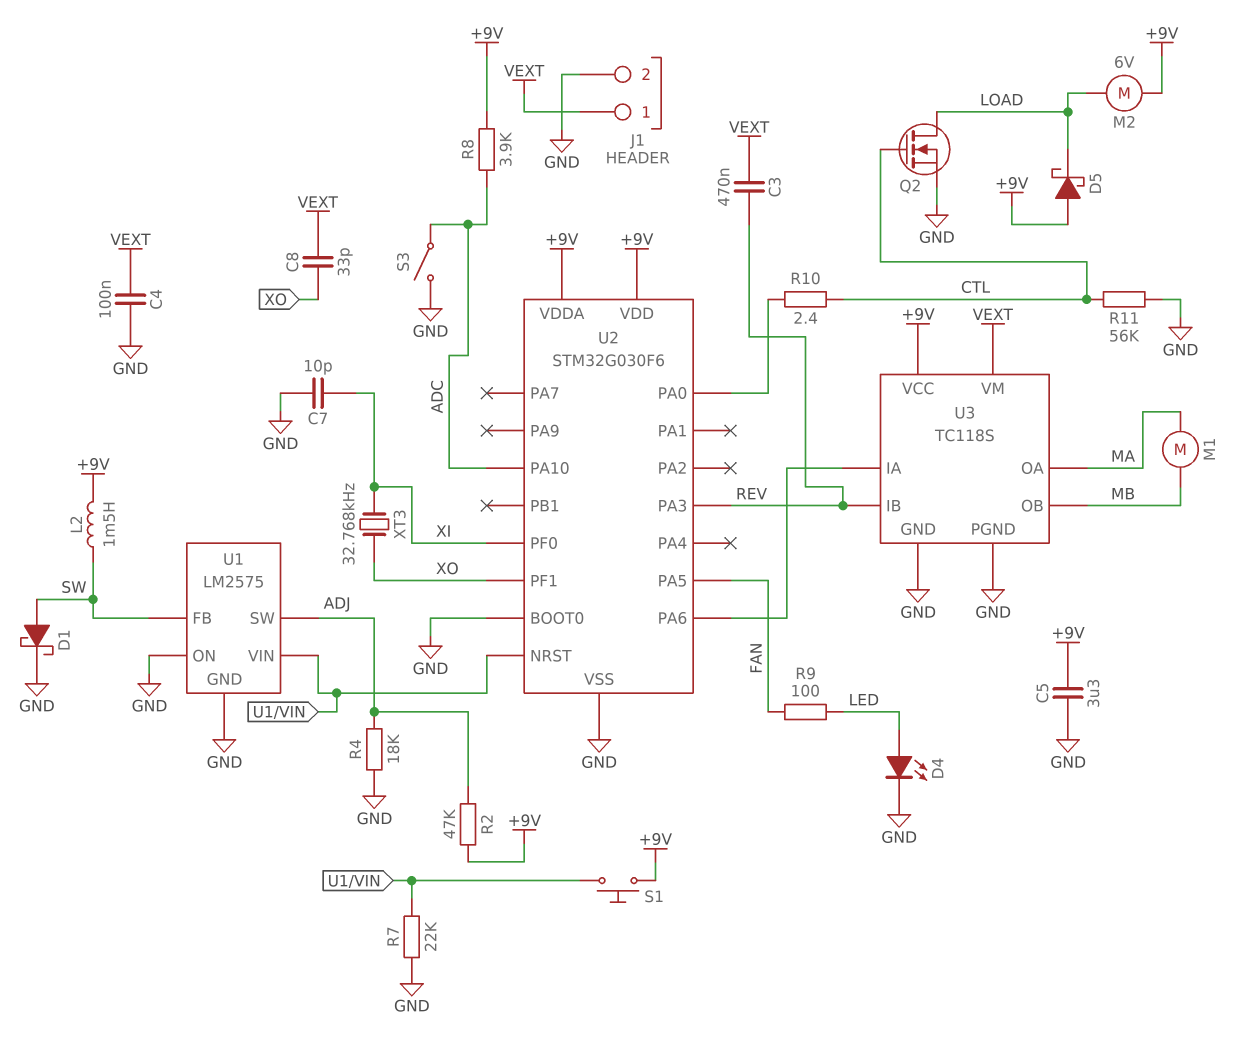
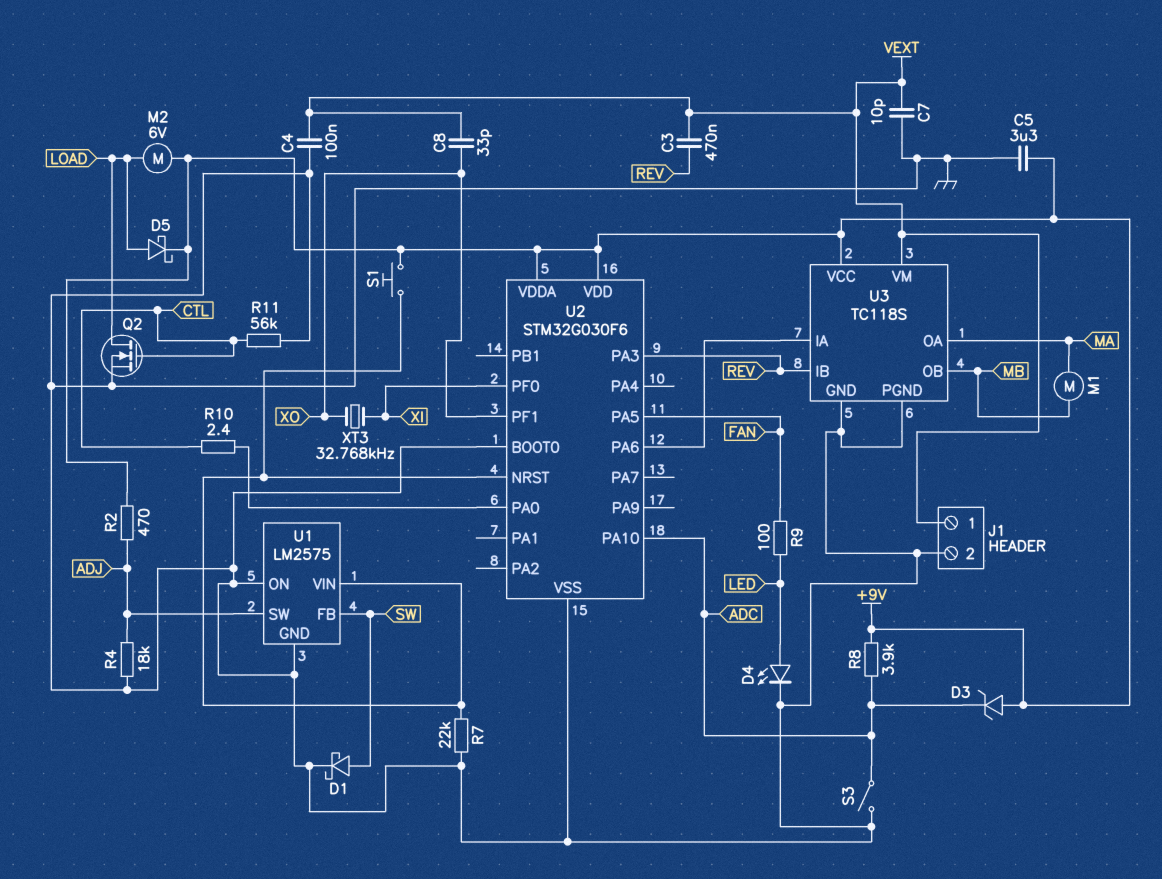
C7: 10pF (GND, XI) -> 10pF (GND, VEXT)
D3: none -> zener (A +9V, K ADC)
D5: schottky (A +9V, K LOAD) -> schottky (A LOAD, K +9V)
L2: 1.5mH (+9V, SW) -> none
R2: 47k (+9V, ADJ) -> 470 (+9V, ADJ)

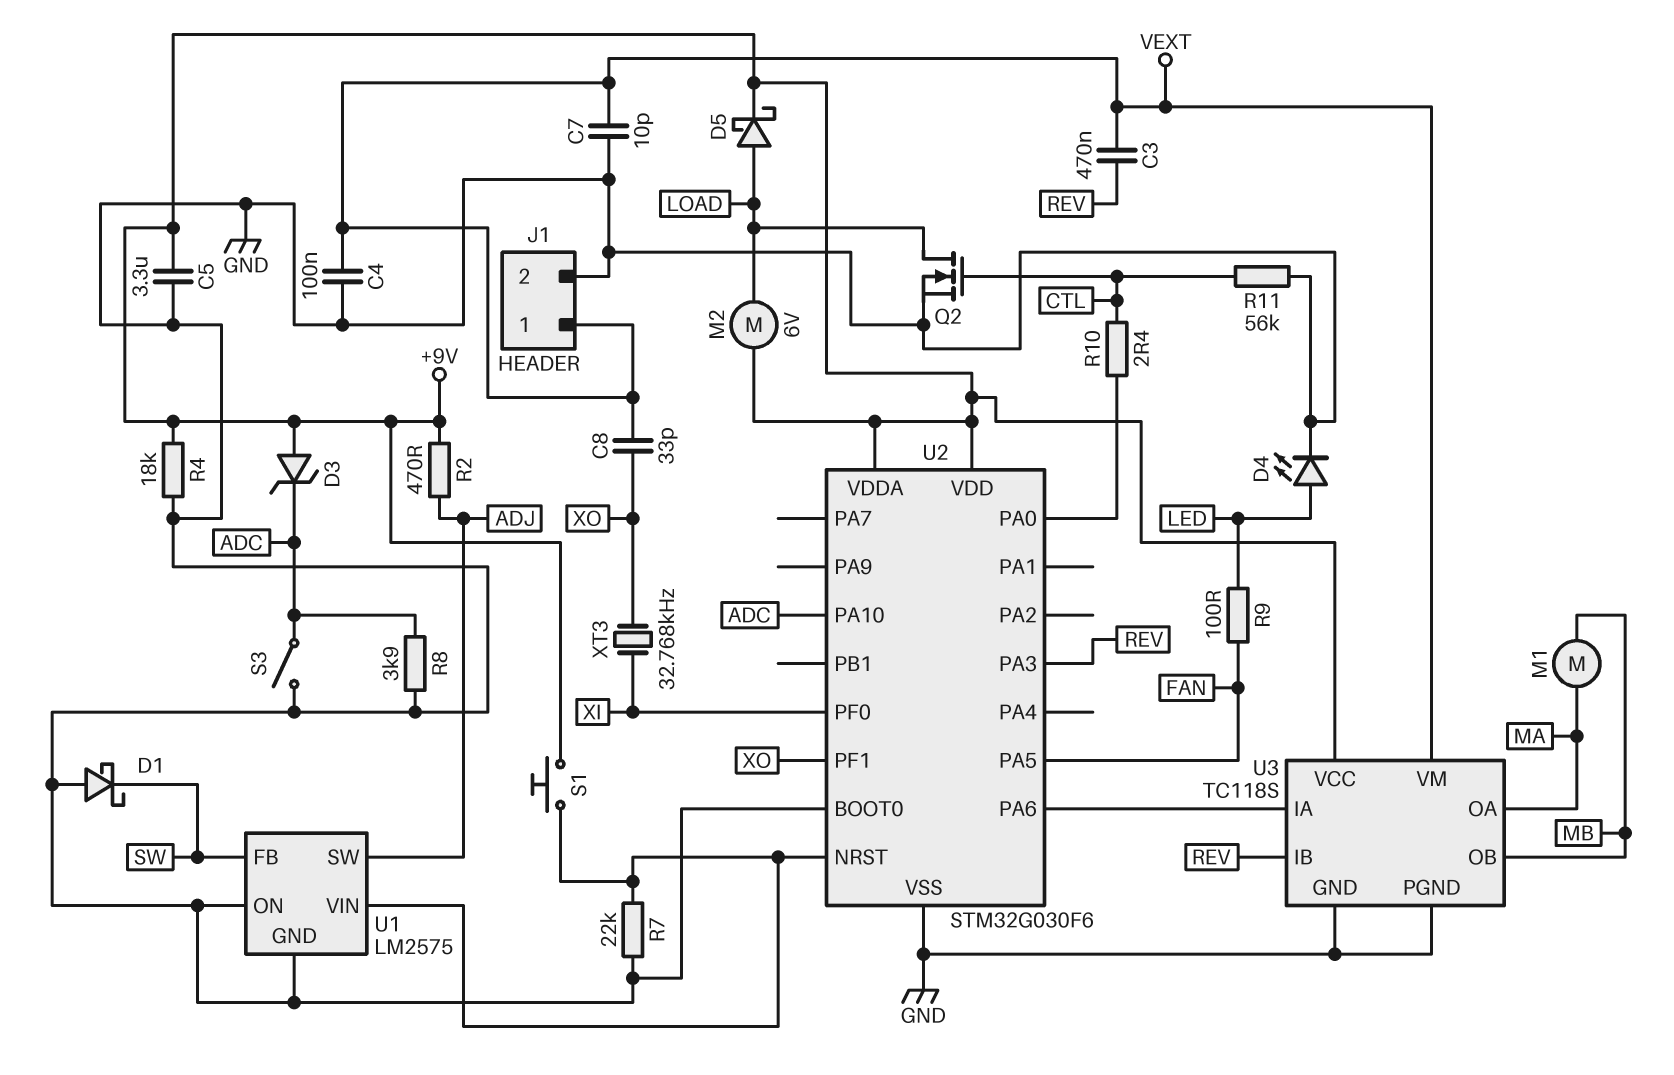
D1: schottky (A SW, K GND) -> schottky (A GND, K SW)
R4: 18k (ADJ, GND) -> 18k (+9V, GND)
R8: 3.9k (+9V, ADC) -> 3.9k (ADC, GND)

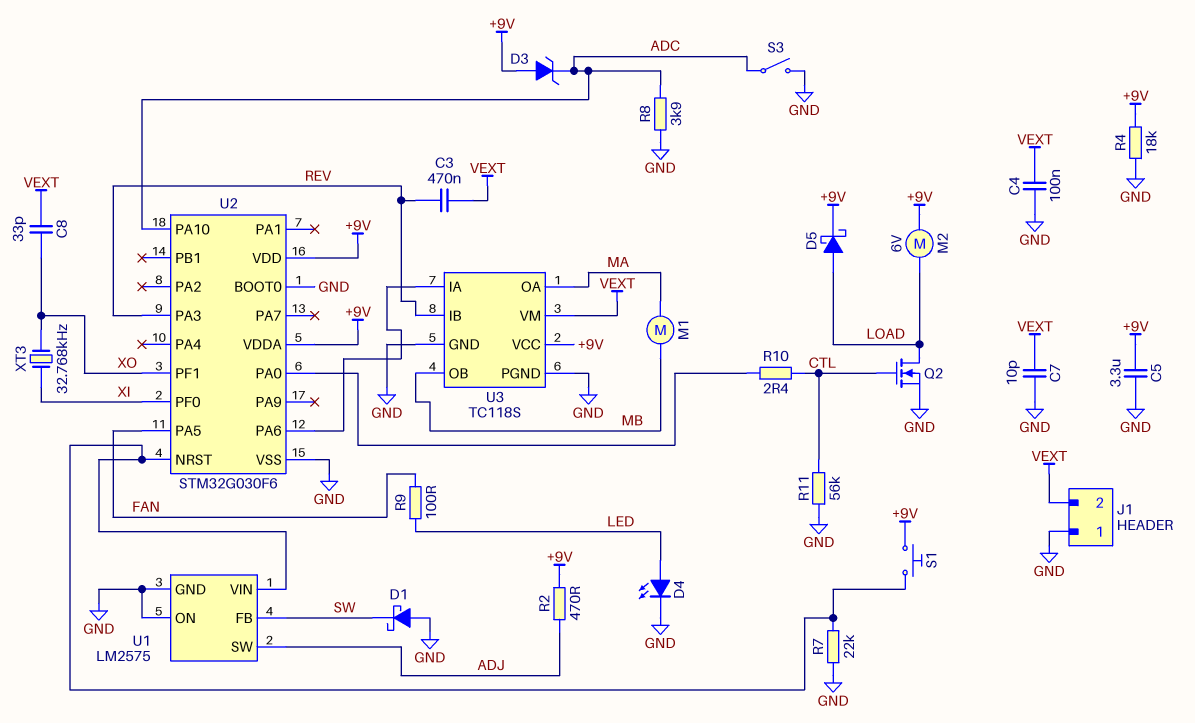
J1 pin 1: VEXT -> GND
J1 pin 2: GND -> VEXT

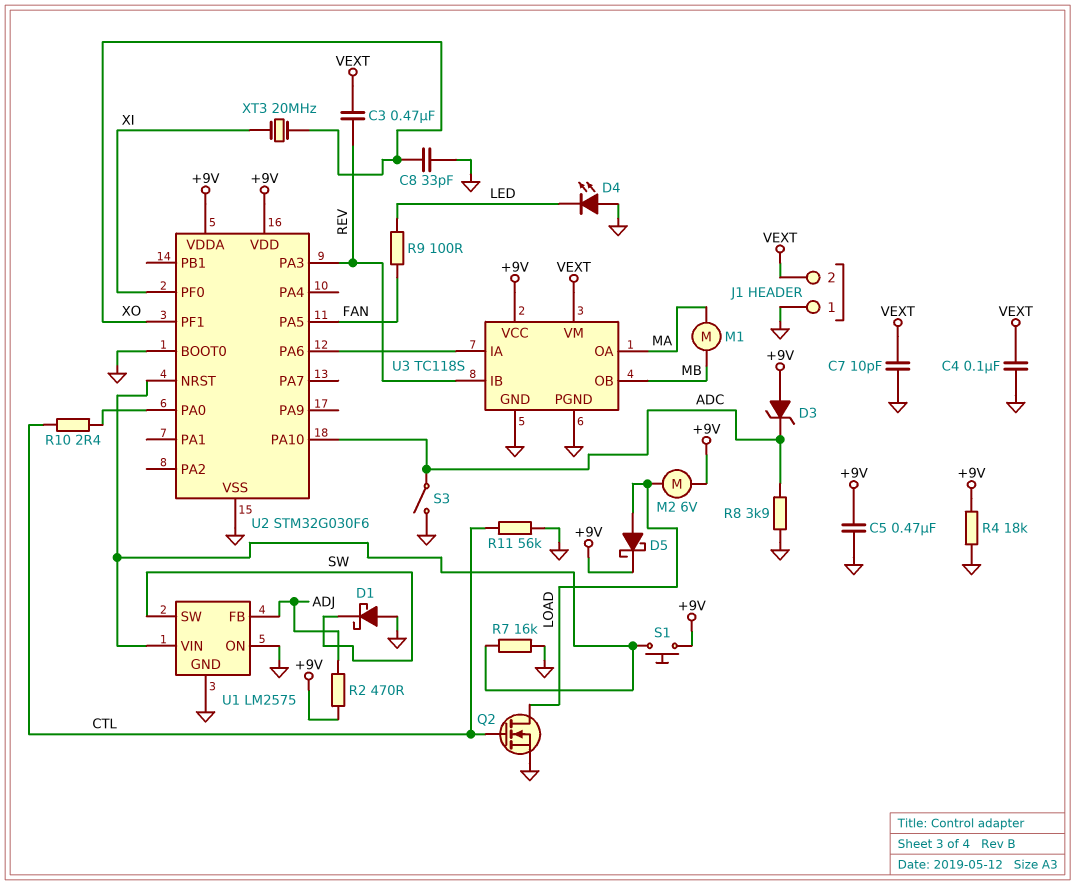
C5: 3.3uF (+9V, GND) -> 470nF (+9V, GND)
C8: 33pF (VEXT, XO) -> 33pF (GND, XO)
D4: LED (A LED, K GND) -> LED (A GND, K LED)
R7: 22k (GND, U1/VIN) -> 16k (GND, U1/VIN)
U1 pin FB: SW -> ADJ
U1 pin SW: ADJ -> SW
XT3: 32.768kHz (XI, XO) -> 20MHz (XI, XO)

